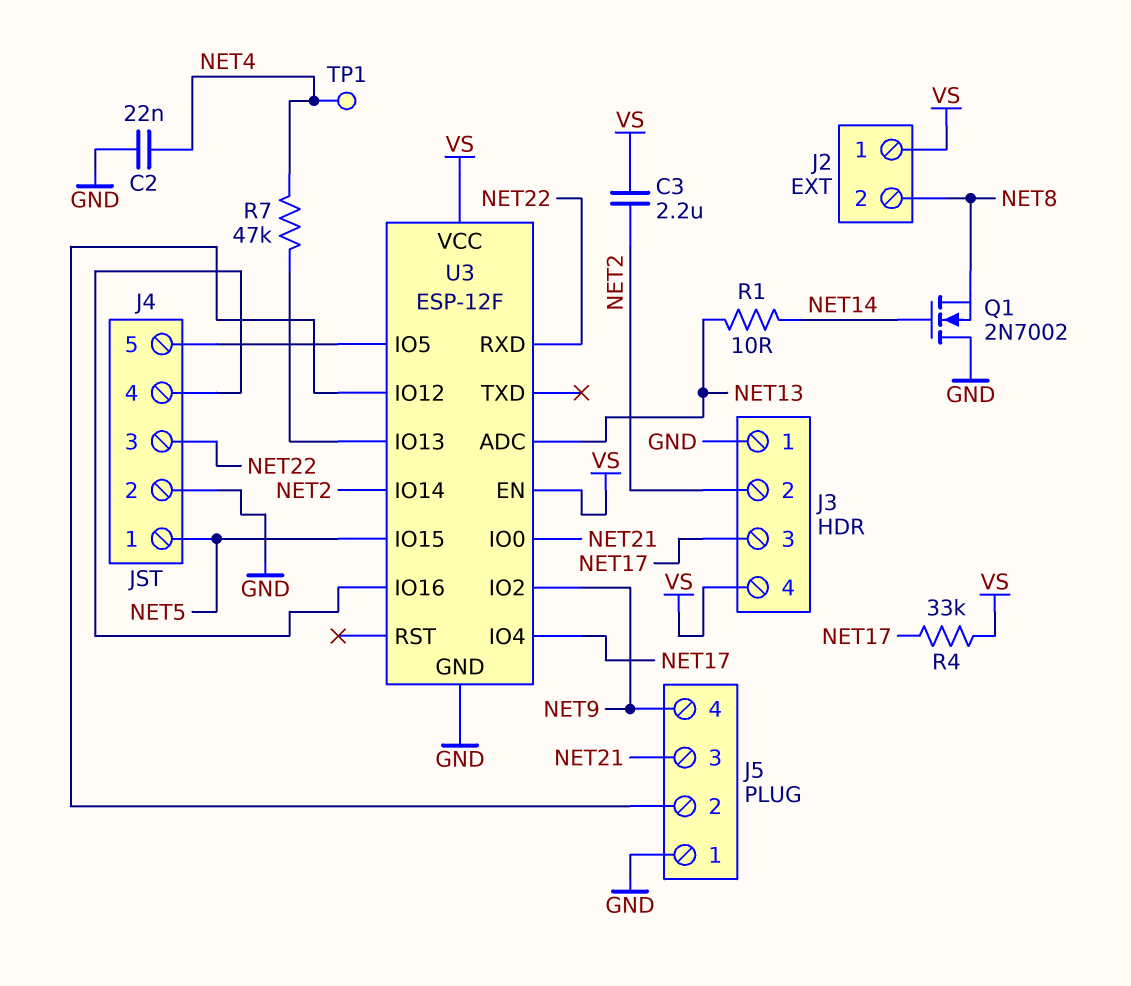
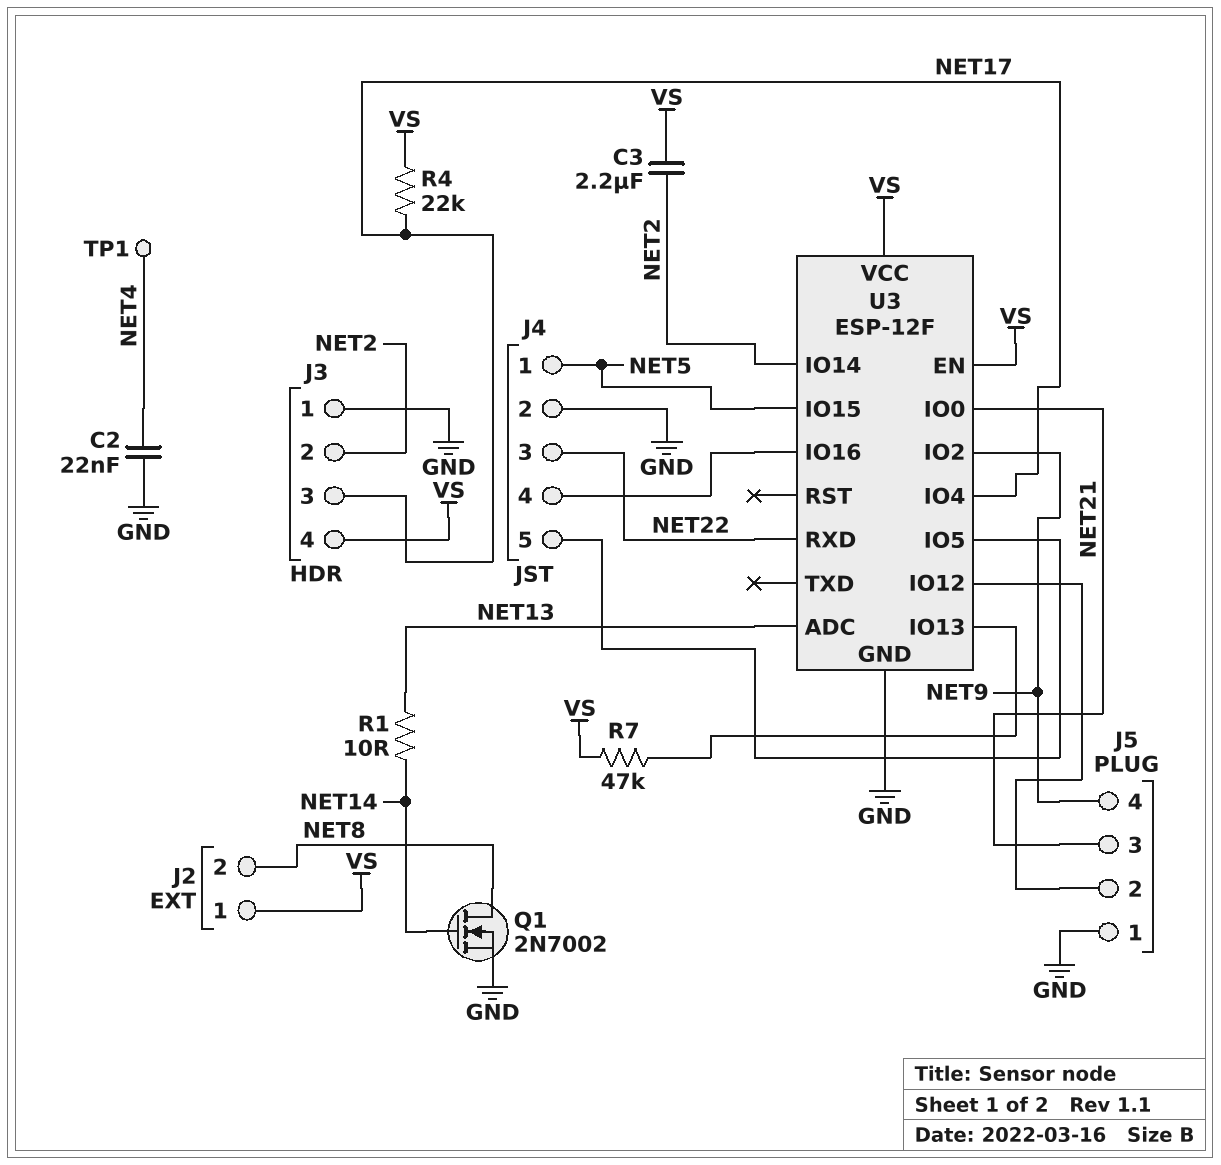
Q1: NMOS 2N7002 (G NET14, D GND, S NET8) -> NMOS 2N7002 (G NET14, D NET8, S GND)
R4: 33k (NET17, VS) -> 22k (NET17, VS)
R7: 47k (NET4, U3/IO13) -> 47k (U3/IO13, VS)

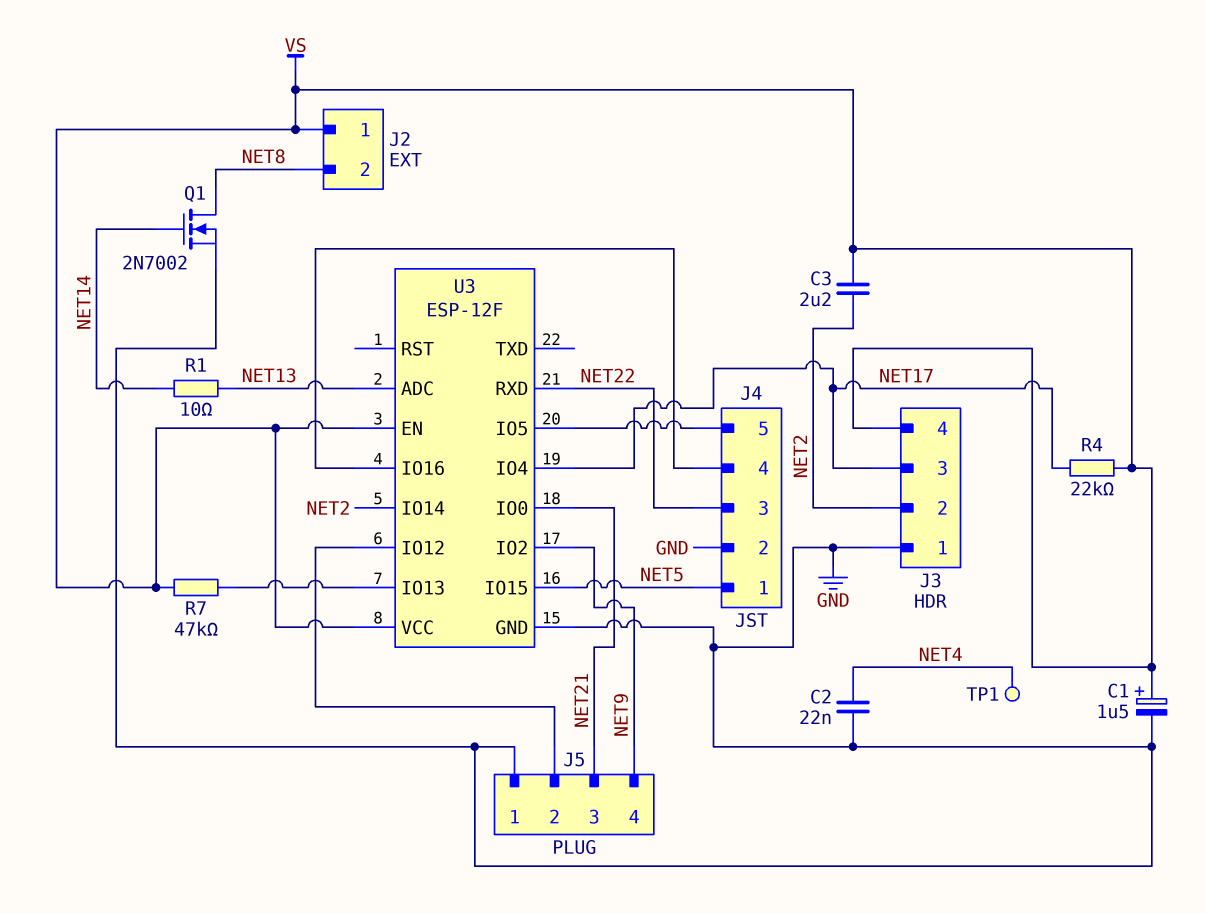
C1: none -> 1.5uF (plus VS, minus GND)

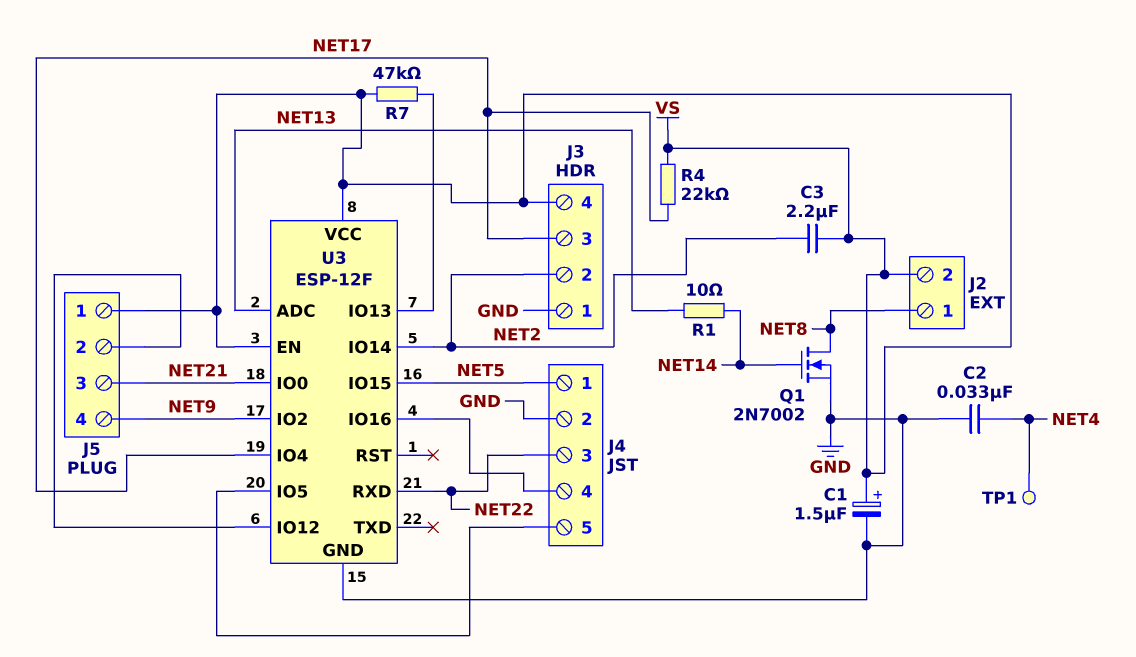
C2: 22nF (GND, NET4) -> 33nF (GND, NET4)
J2 pin 1: VS -> NET8
J2 pin 2: NET8 -> VS
J5 pin 1: GND -> VS

